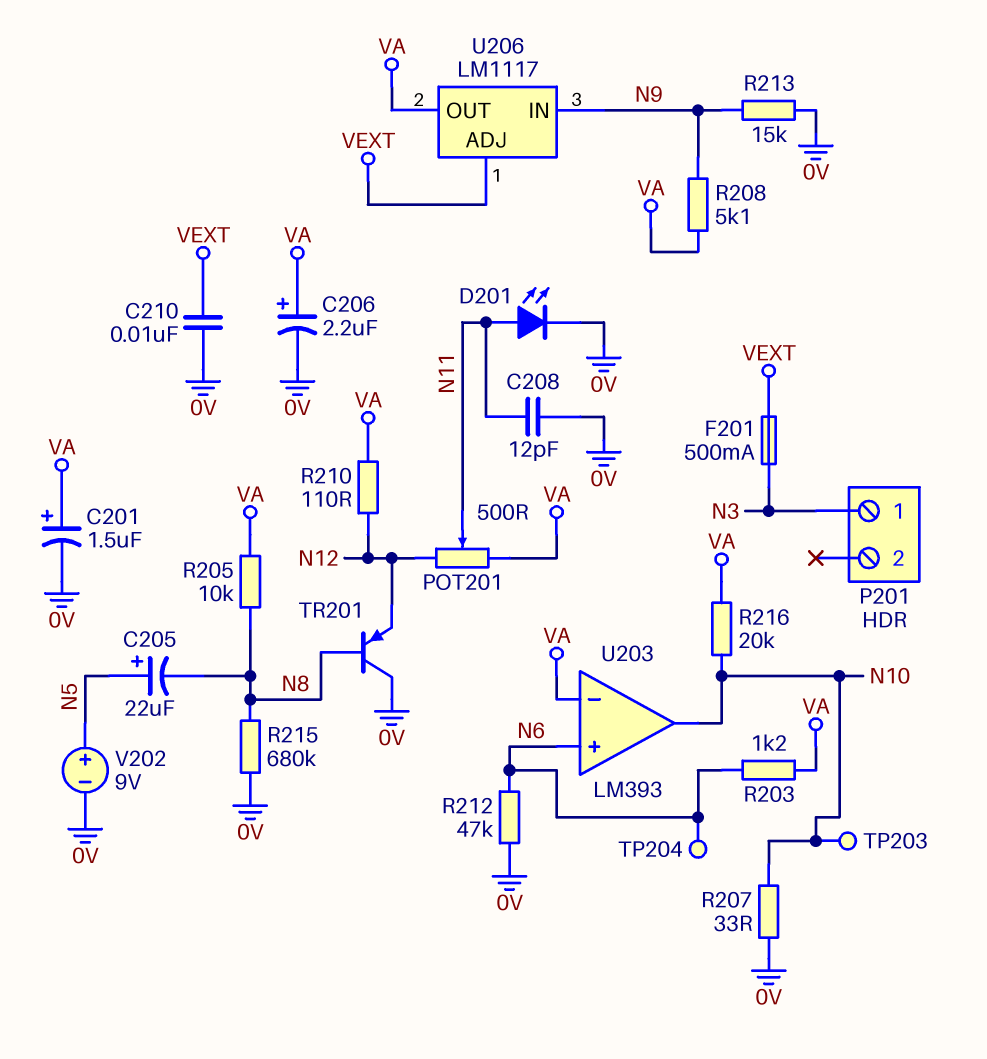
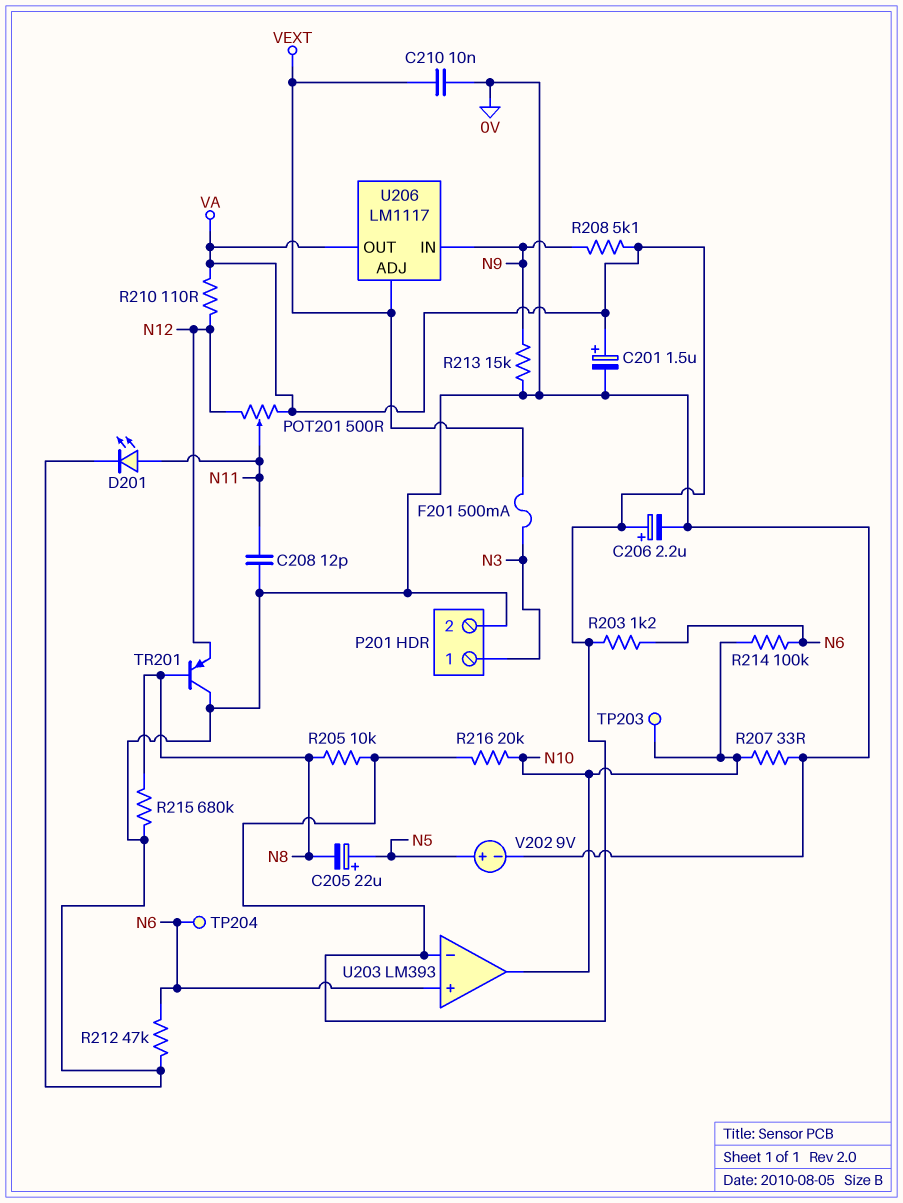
P201 pin 2: none -> 0V
R214: none -> 100k (N6, N10)

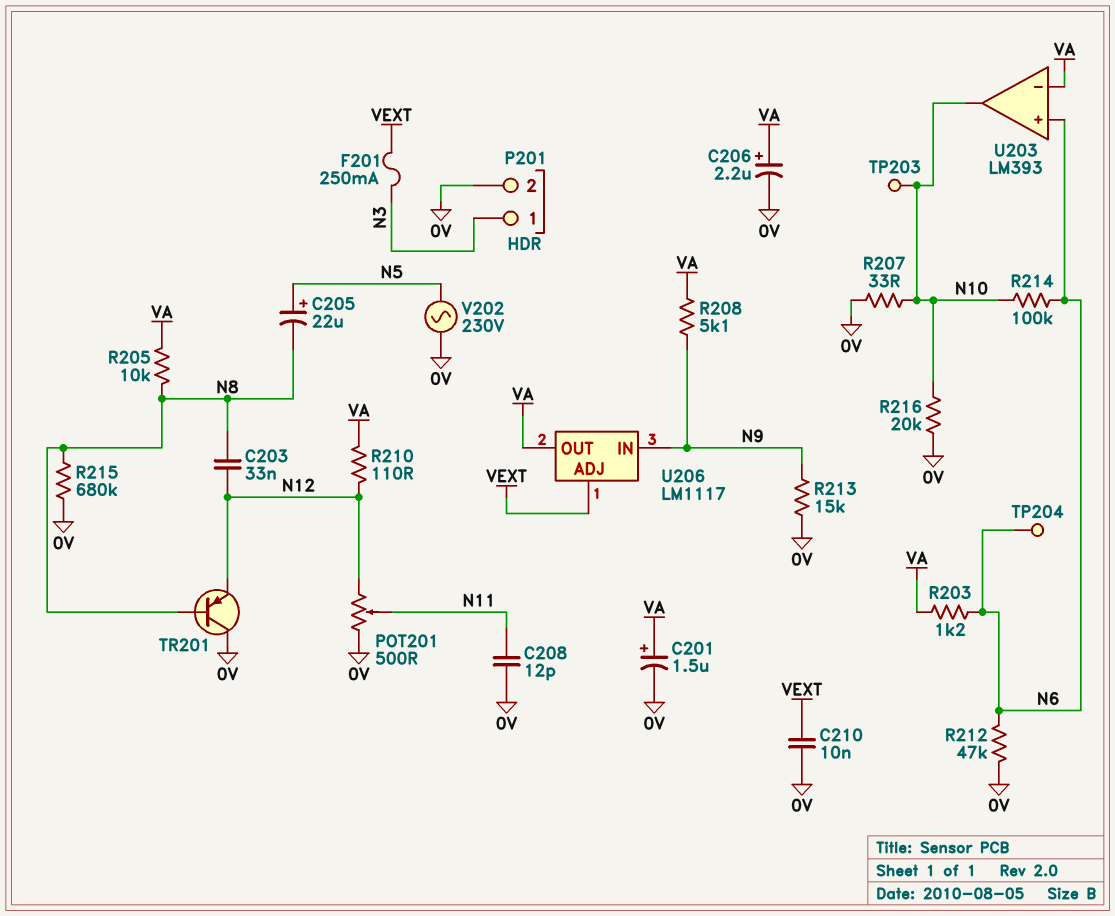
C203: none -> 33nF (N8, N12)
D201: LED (A N11, K 0V) -> none
F201: 500mA (N3, VEXT) -> 250mA (N3, VEXT)
POT201: 500 (N12, VA, wiper N11) -> 500 (0V, N12, wiper N11)
R216: 20k (N10, VA) -> 20k (0V, N10)
V202: 9V (plus N5, minus 0V) -> AC 230V (0V, N5)

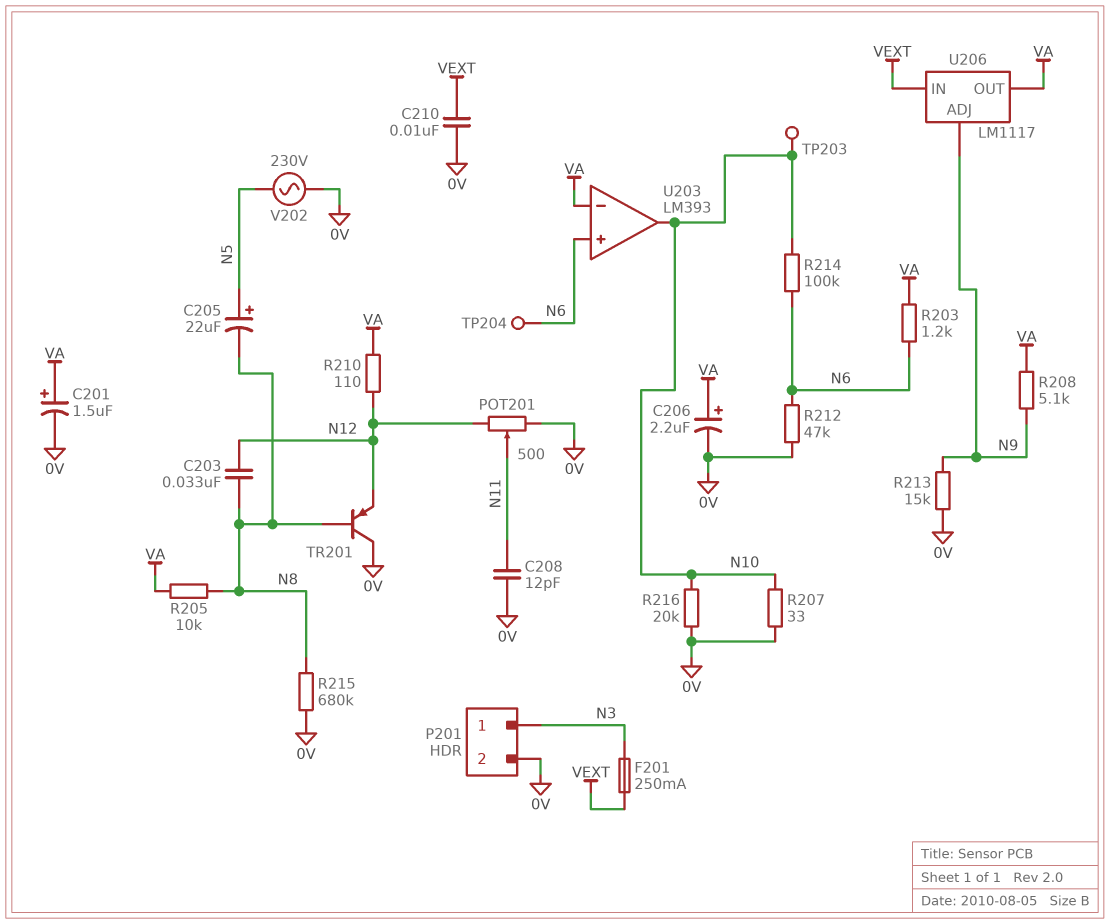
U206 pin ADJ: VEXT -> N9
U206 pin IN: N9 -> VEXT

